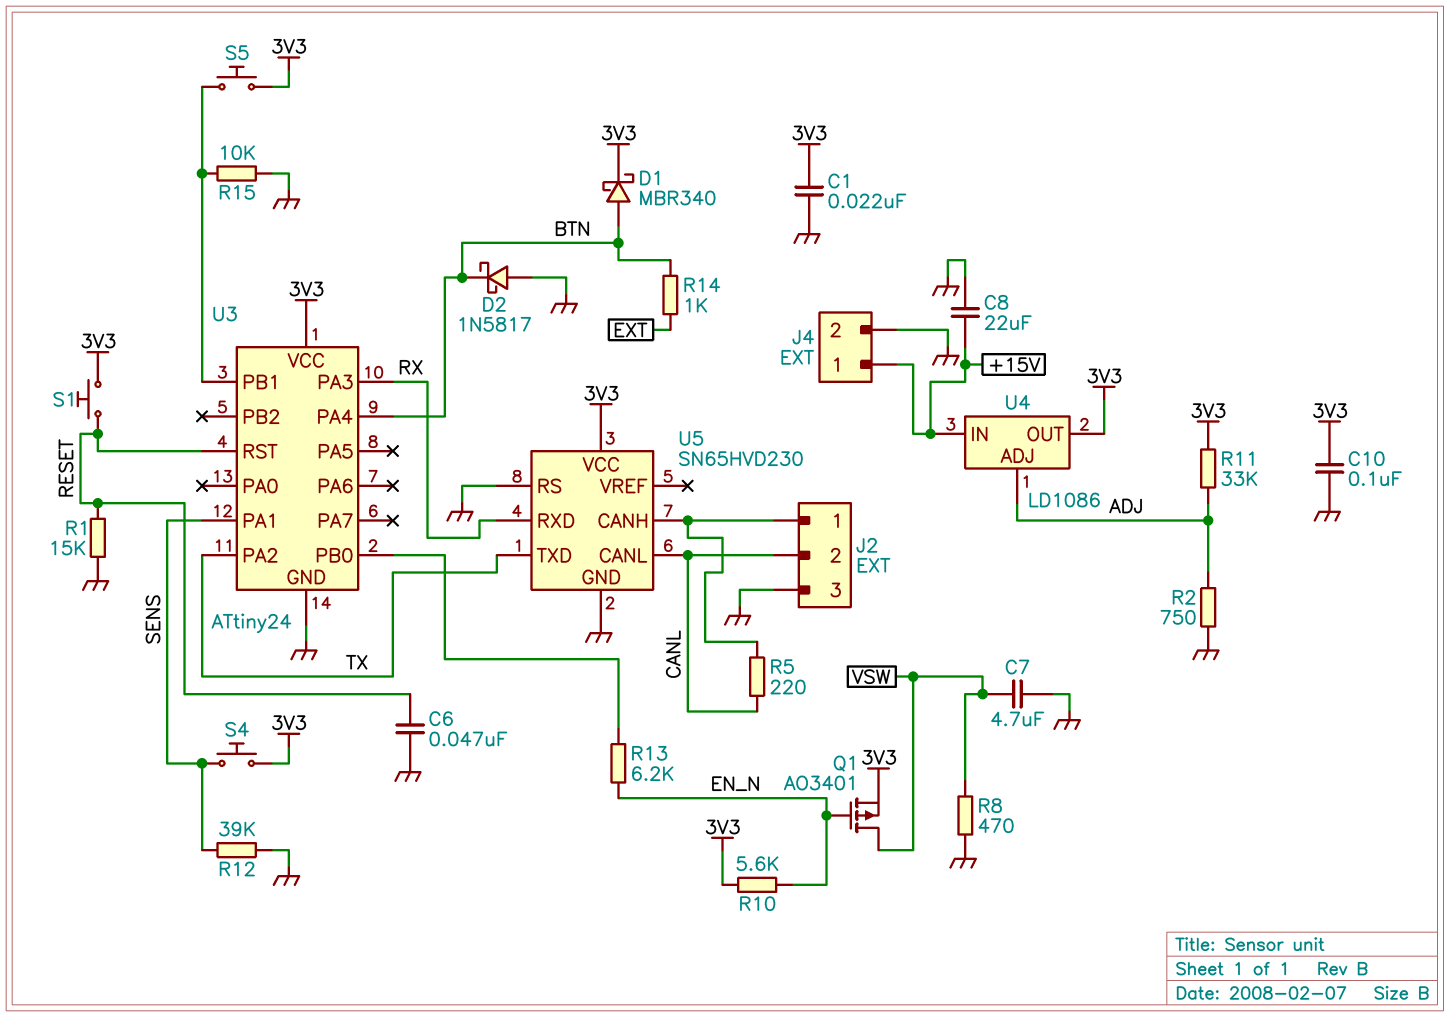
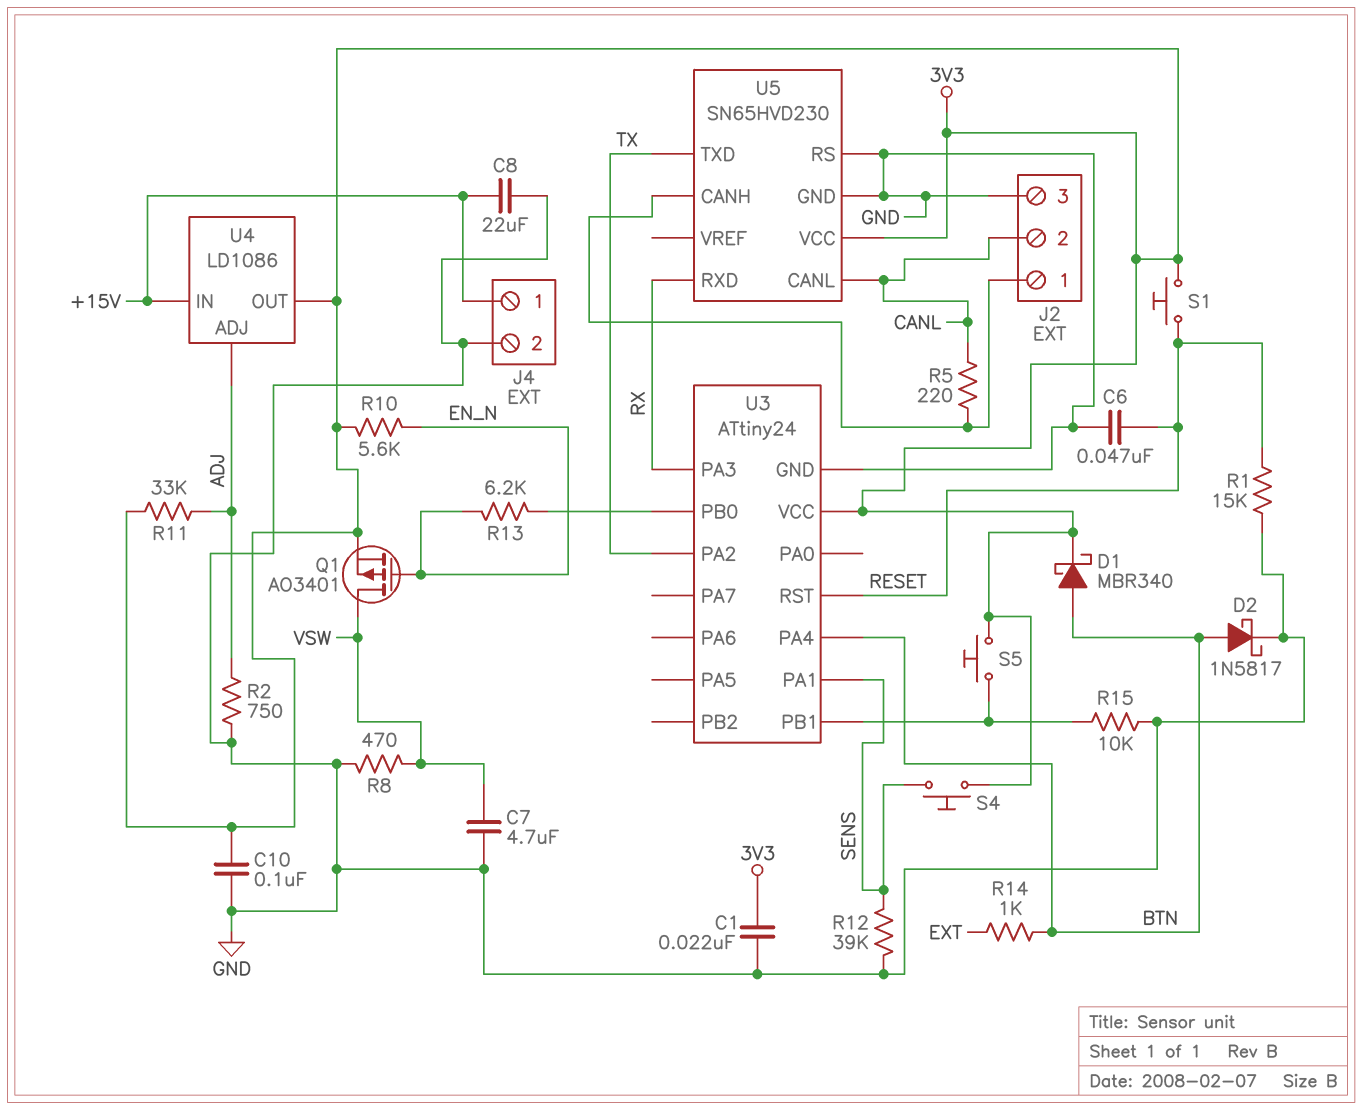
D2: schottky 1N5817 (A GND, K BTN) -> schottky 1N5817 (A BTN, K GND)

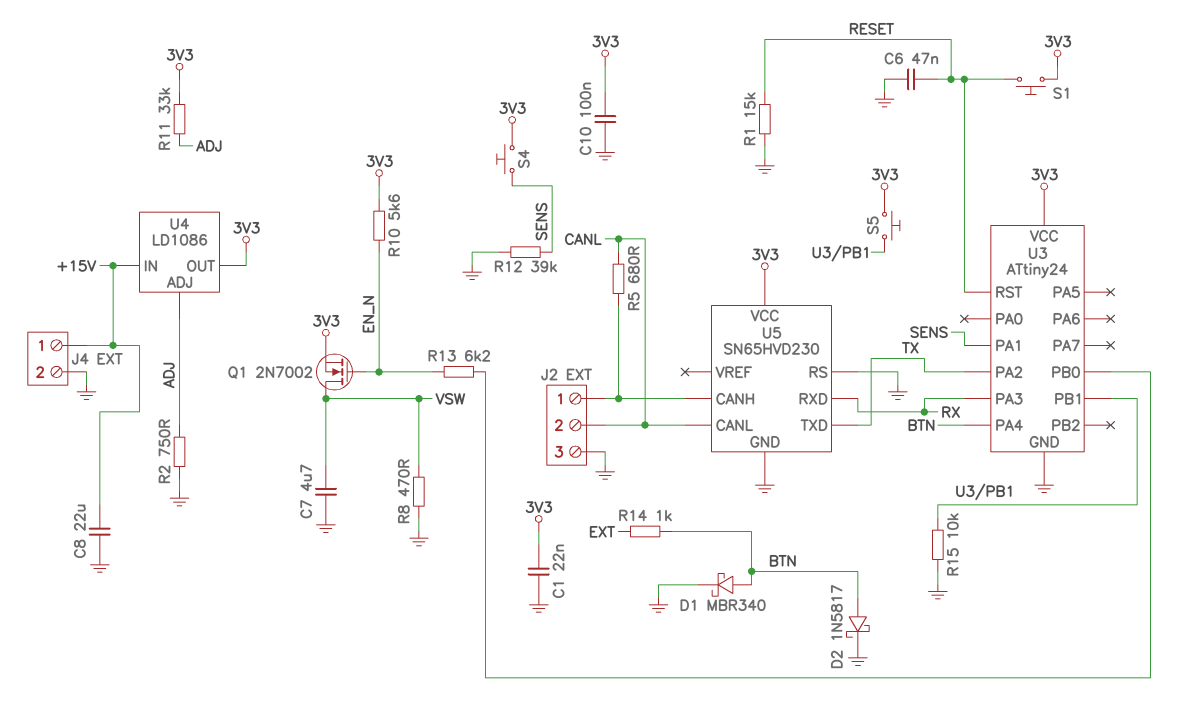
D1: schottky MBR340 (A BTN, K 3V3) -> schottky MBR340 (A BTN, K GND)
Q1: PMOS AO3401 (G EN_N, D VSW, S 3V3) -> NMOS 2N7002 (G EN_N, D VSW, S 3V3)
R5: 220 (CANL, J2/1) -> 680 (CANL, J2/1)

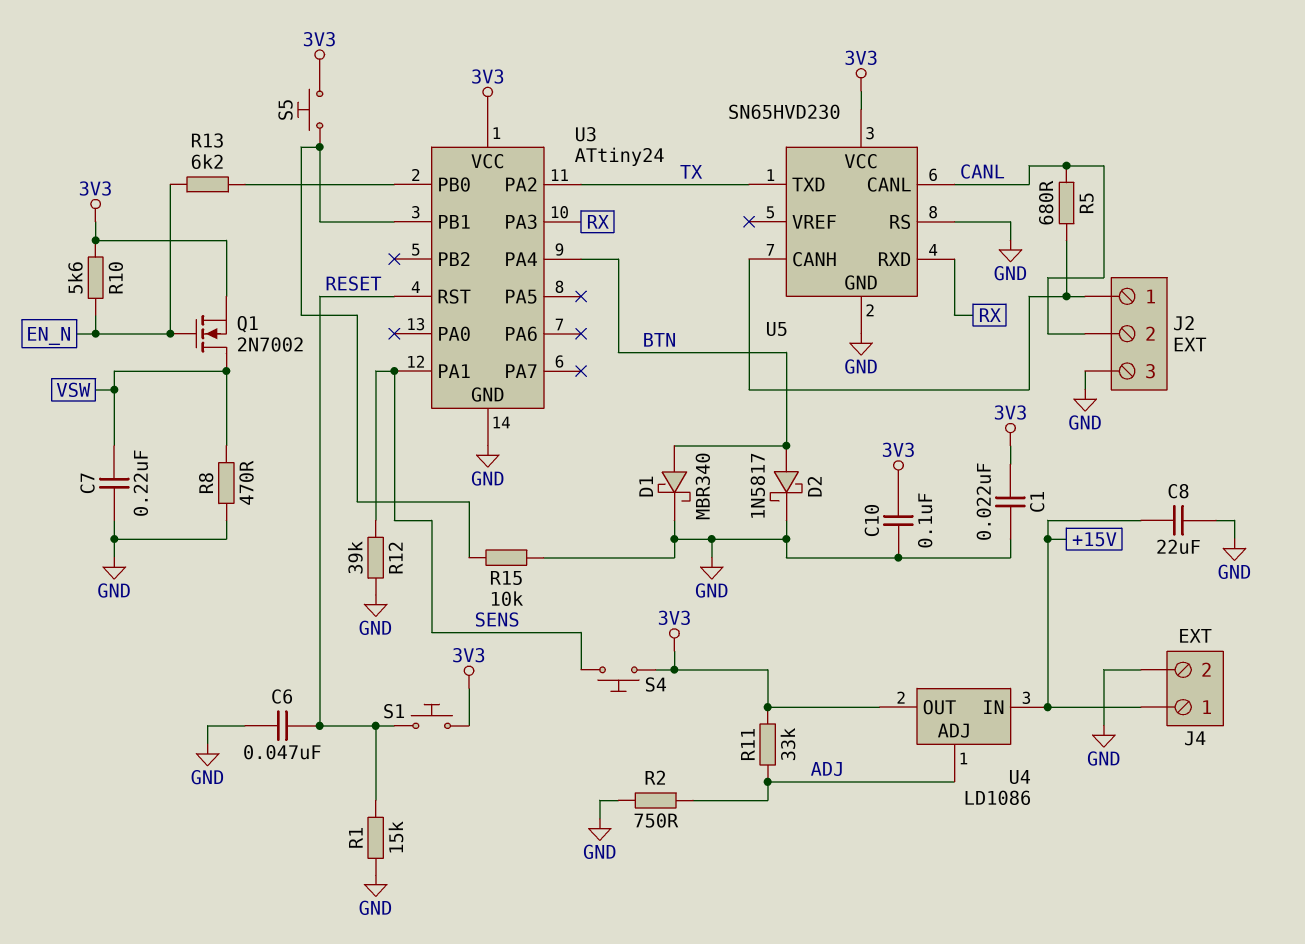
C7: 4.7uF (GND, VSW) -> 220nF (GND, VSW)
R14: 1k (BTN, EXT) -> none

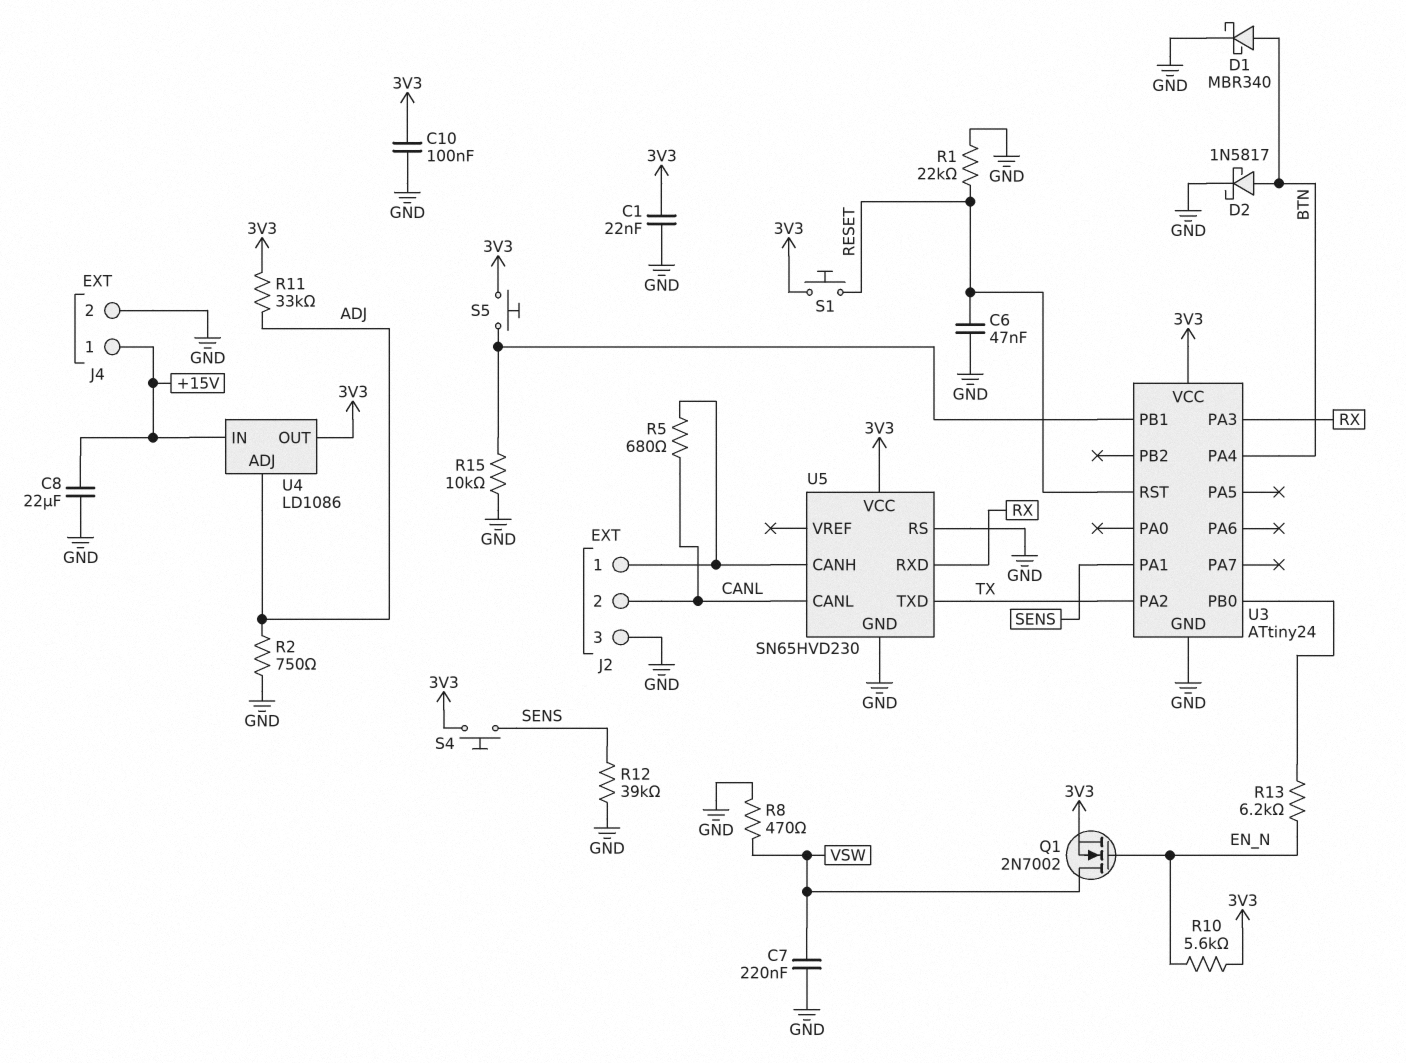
R1: 15k (GND, RESET) -> 22k (GND, RESET)

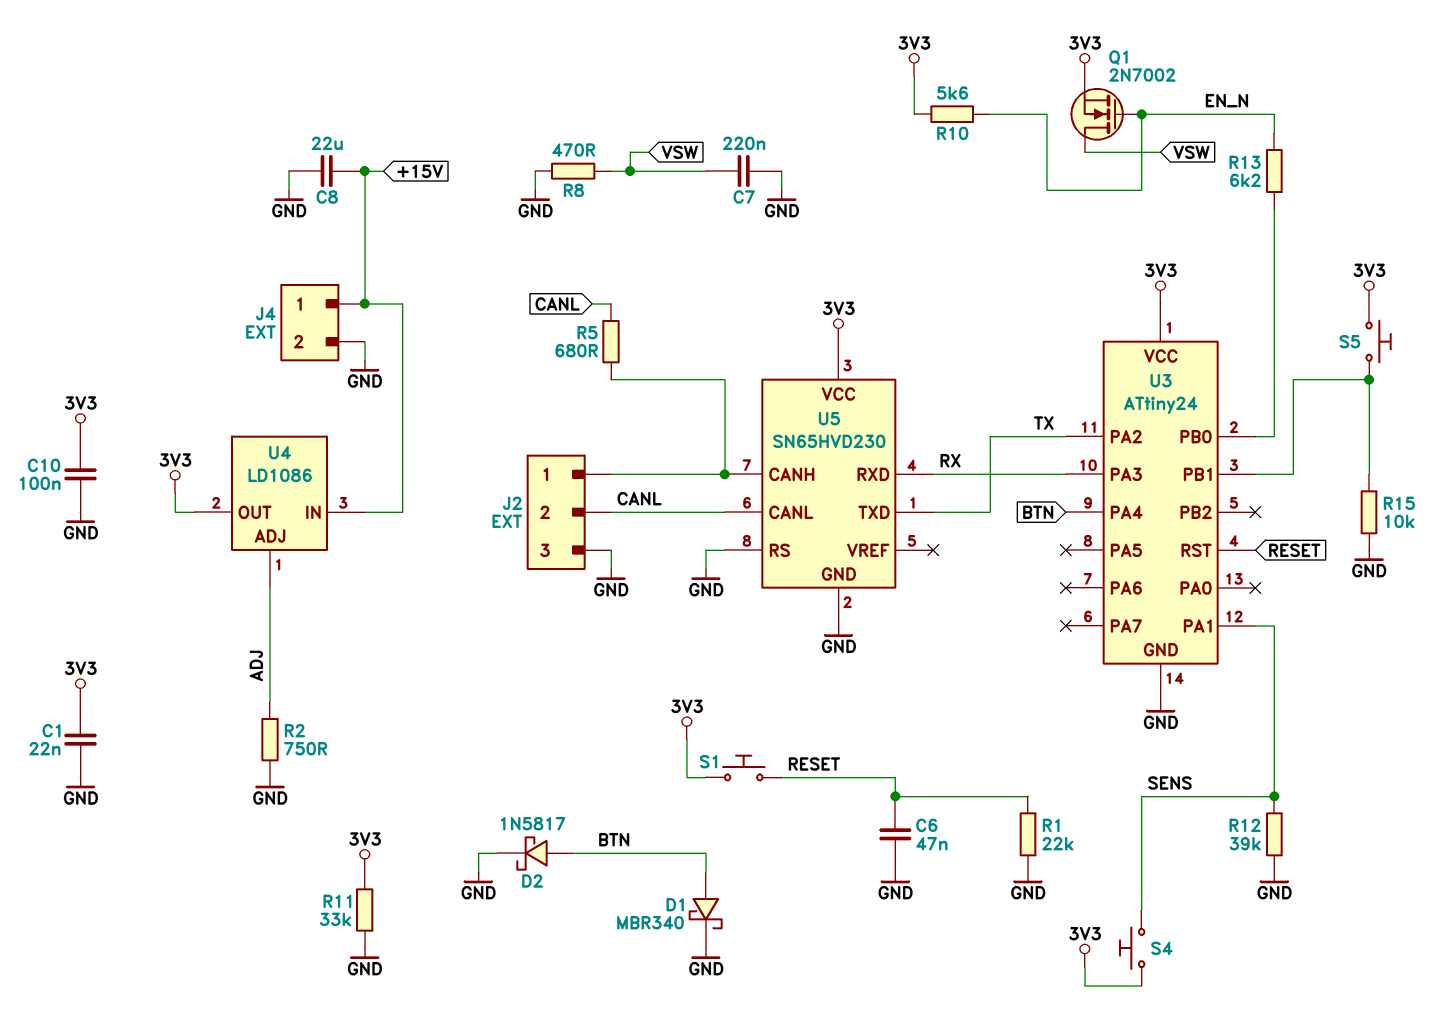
R11: 33k (3V3, ADJ) -> 33k (3V3, GND)

